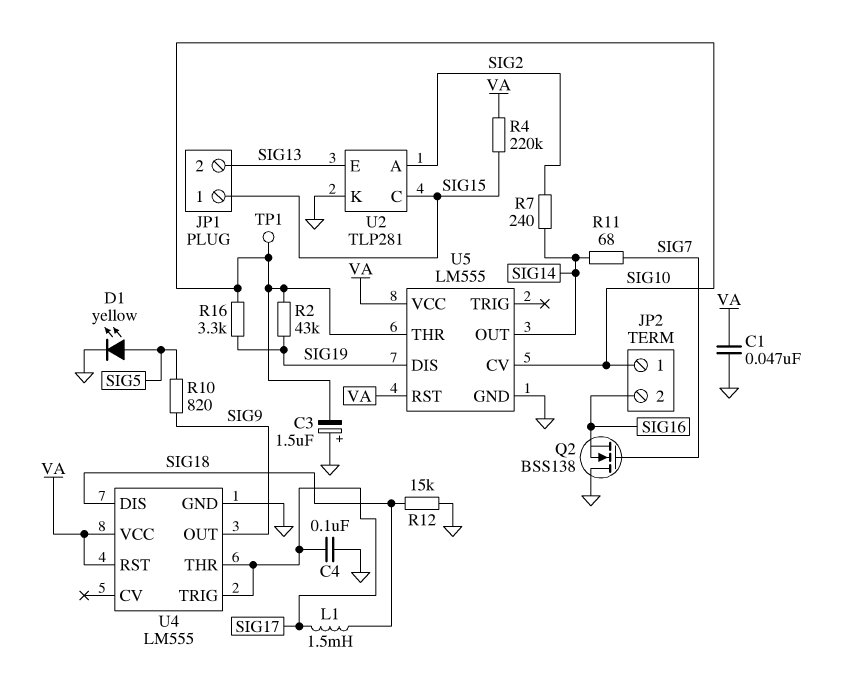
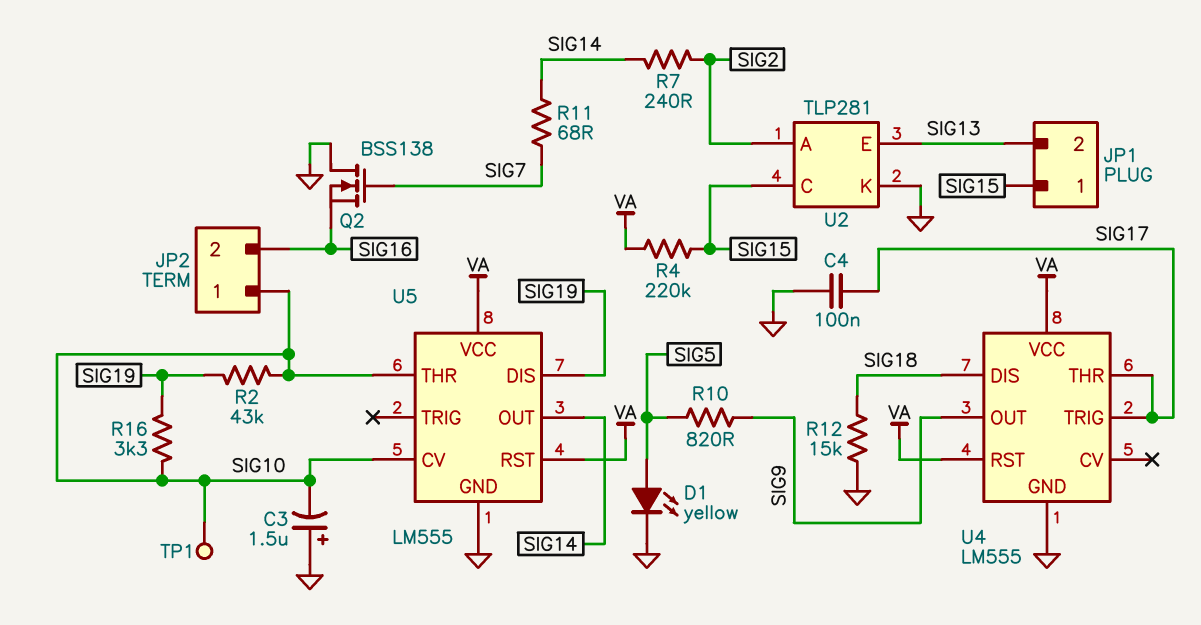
C1: 47nF (GND, VA) -> none
L1: 1.5mH (SIG17, SIG18) -> none

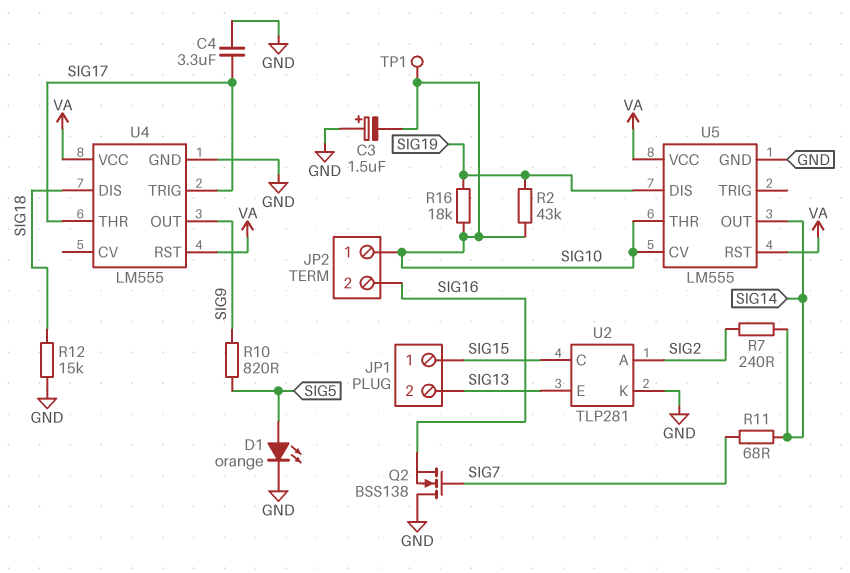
C4: 100nF (GND, SIG17) -> 3.3uF (GND, SIG17)
D1: LED yellow (A SIG5, K GND) -> LED orange (A SIG5, K GND)
R4: 220k (SIG15, VA) -> none
R16: 3.3k (SIG10, SIG19) -> 18k (SIG10, SIG19)

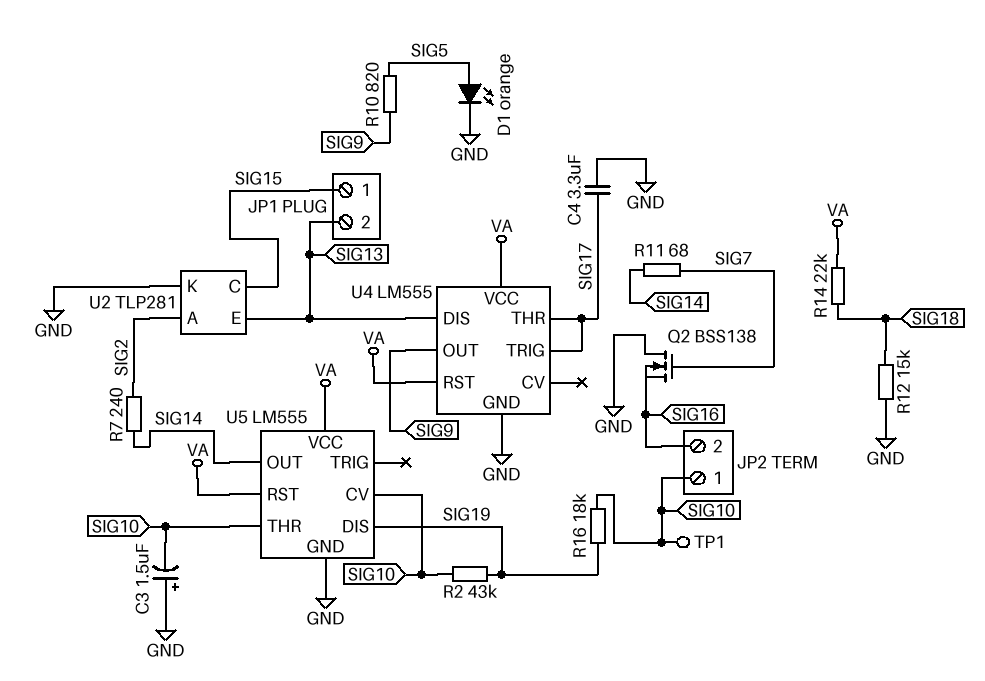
R14: none -> 22k (SIG18, VA)
U4 pin DIS: SIG18 -> SIG13

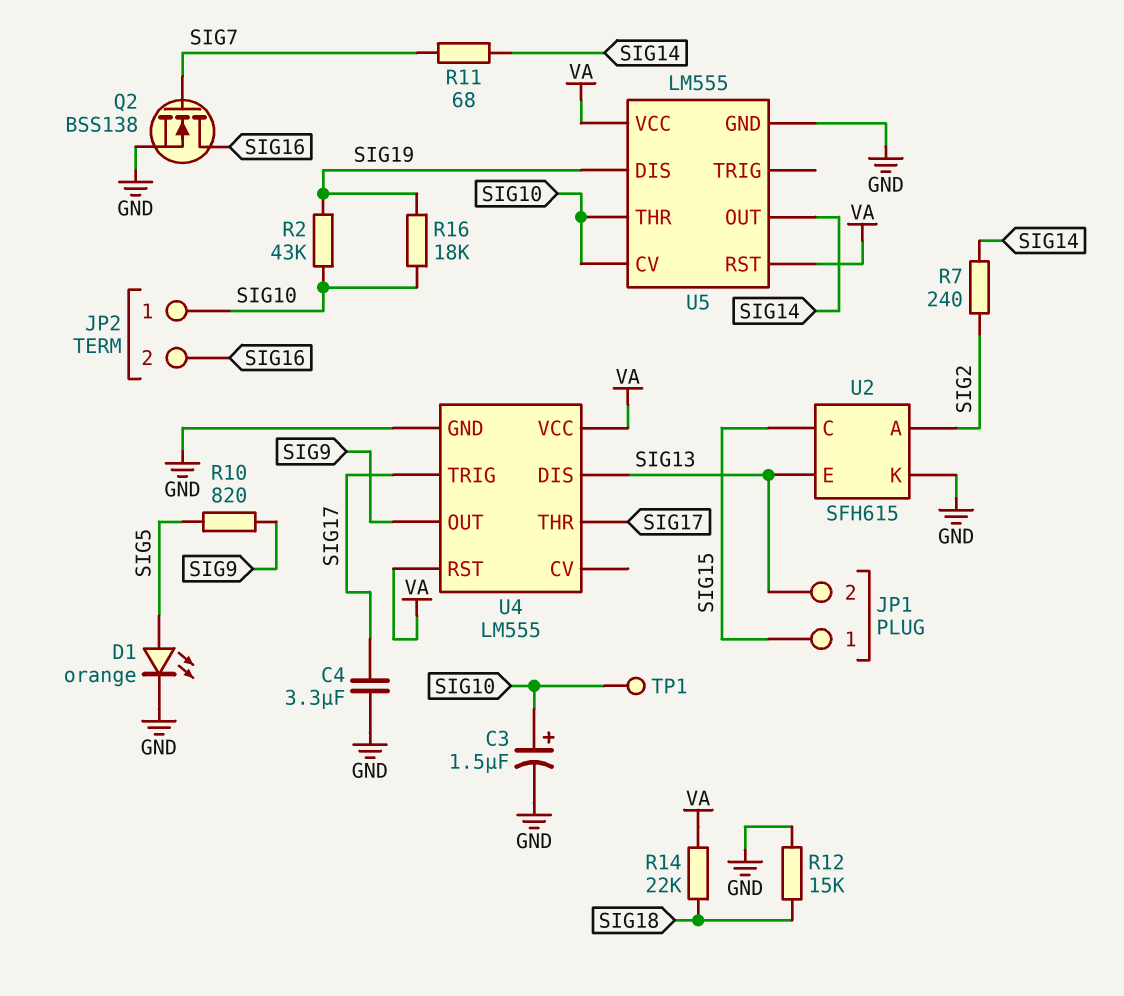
C3: 1.5uF (plus GND, minus SIG10) -> 1.5uF (plus SIG10, minus GND)
Q2: NMOS BSS138 (G SIG7, D GND, S SIG16) -> NMOS BSS138 (G SIG7, D SIG16, S GND)
U2: TLP281 -> SFH615

